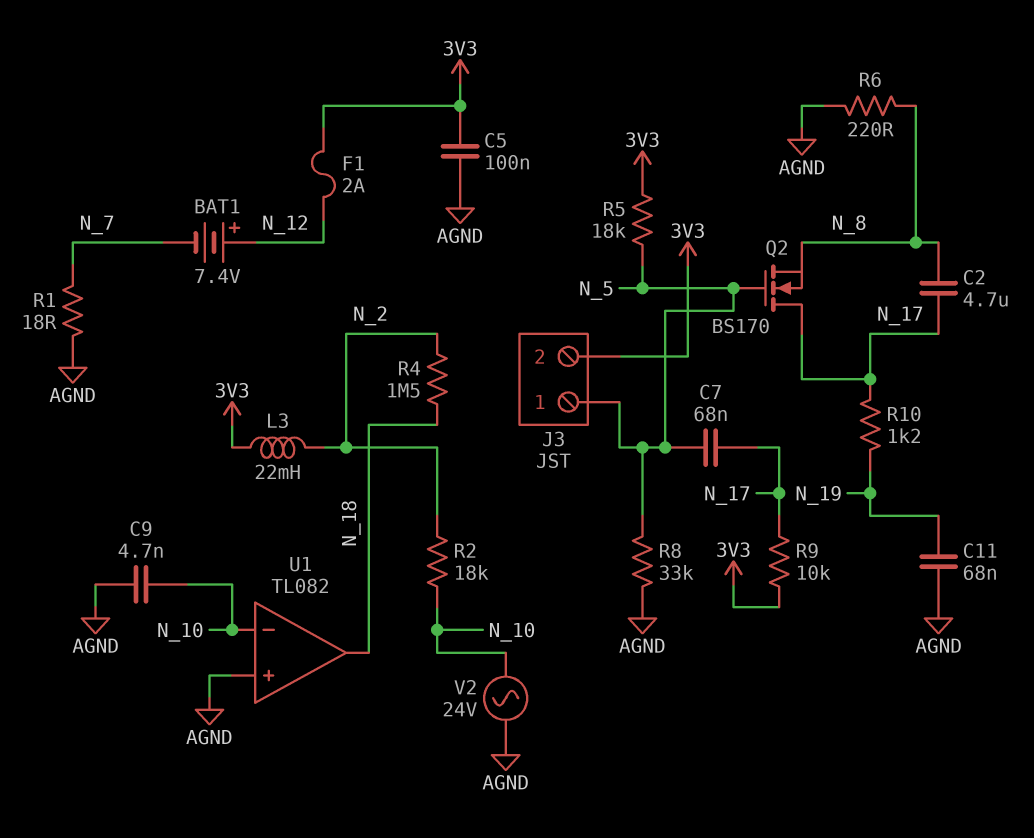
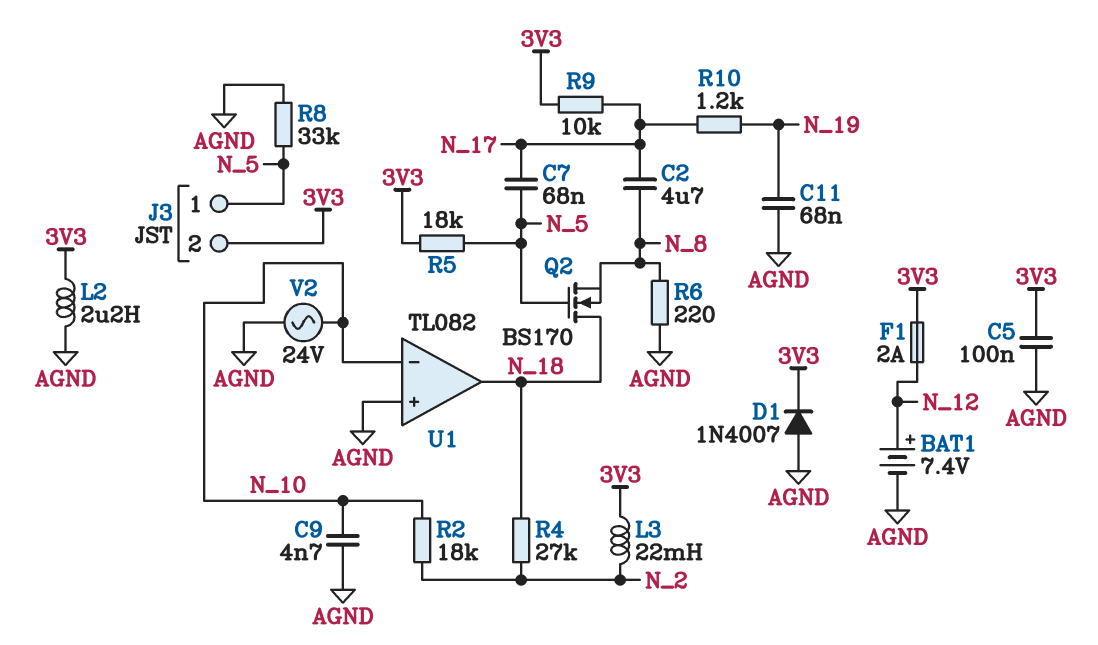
BAT1: 7.4V (plus N_12, minus N_7) -> 7.4V (plus N_12, minus AGND)
D1: none -> diode 1N4007 (A AGND, K 3V3)
L2: none -> 2.2uH (3V3, AGND)
Q2: NMOS BS170 (G N_5, D N_17, S N_8) -> NMOS BS170 (G N_5, D N_18, S N_8)
R1: 18 (AGND, N_7) -> none
R4: 1.5M (N_2, N_18) -> 27k (N_2, N_18)

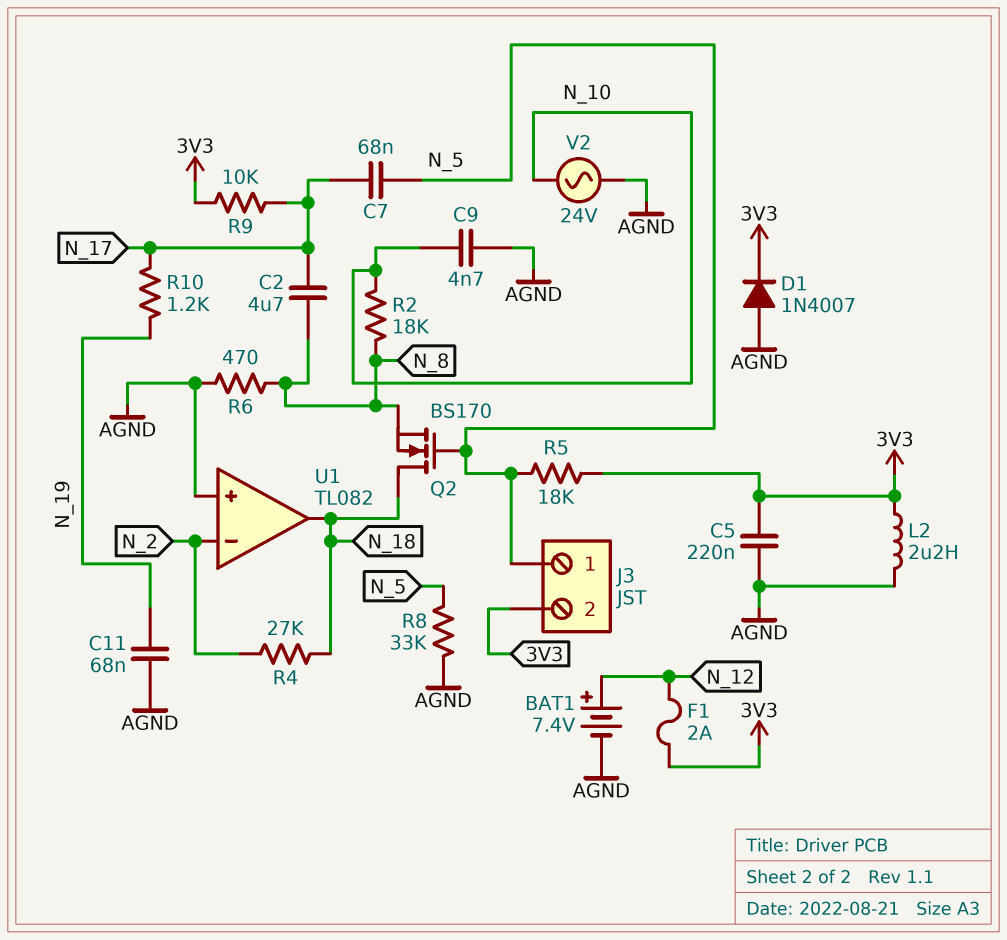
C5: 100nF (3V3, AGND) -> 220nF (3V3, AGND)
L3: 22mH (3V3, N_2) -> none
R2: 18k (N_2, N_10) -> 18k (N_8, N_10)
R6: 220 (AGND, N_8) -> 470 (AGND, N_8)
U1 pin in-: N_10 -> N_2

